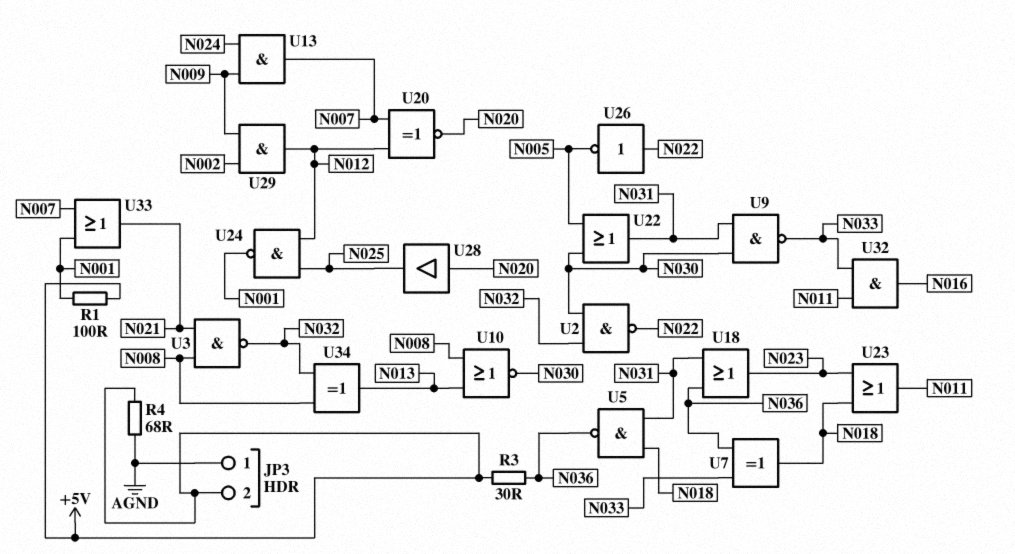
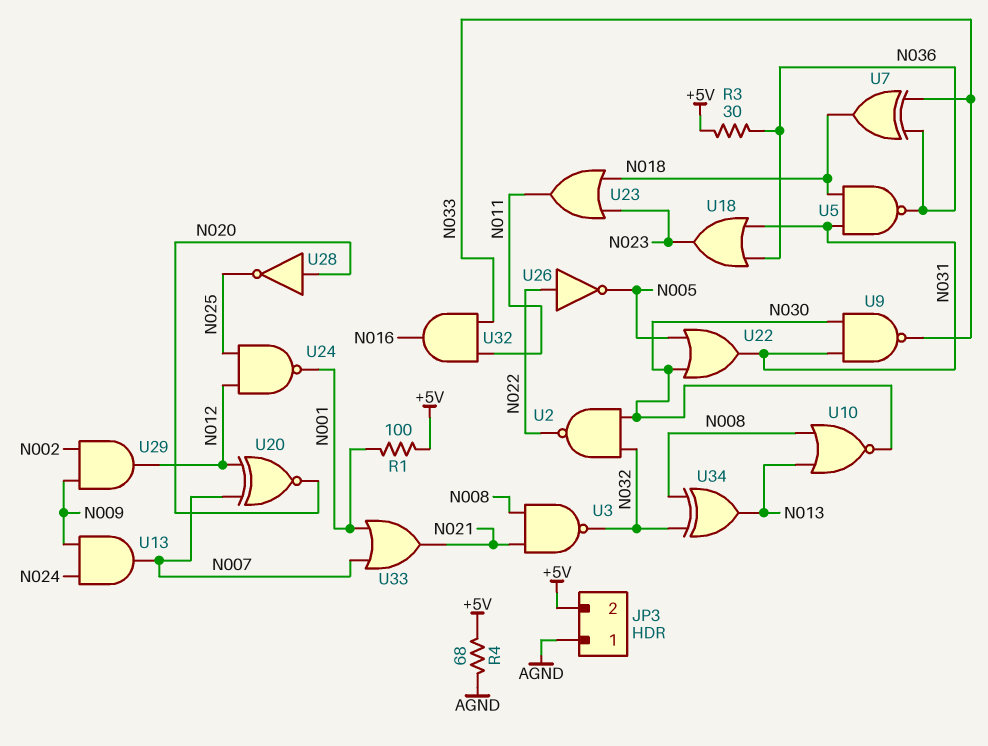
U28: buffer (in N020, out N025) -> NOT (in N020, out N025)

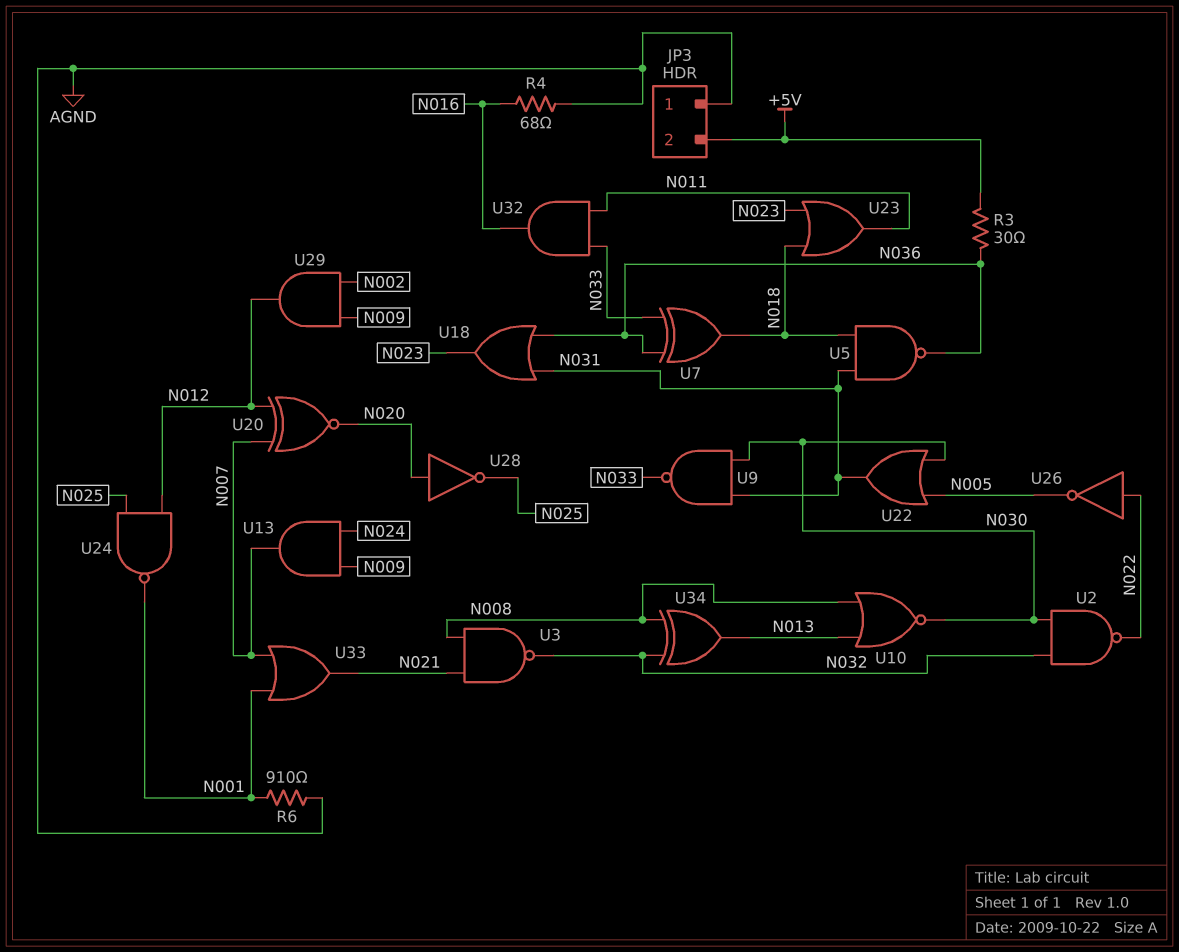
R1: 100 (+5V, N001) -> none
R4: 68 (+5V, AGND) -> 68 (AGND, N016)
R6: none -> 910 (AGND, N001)

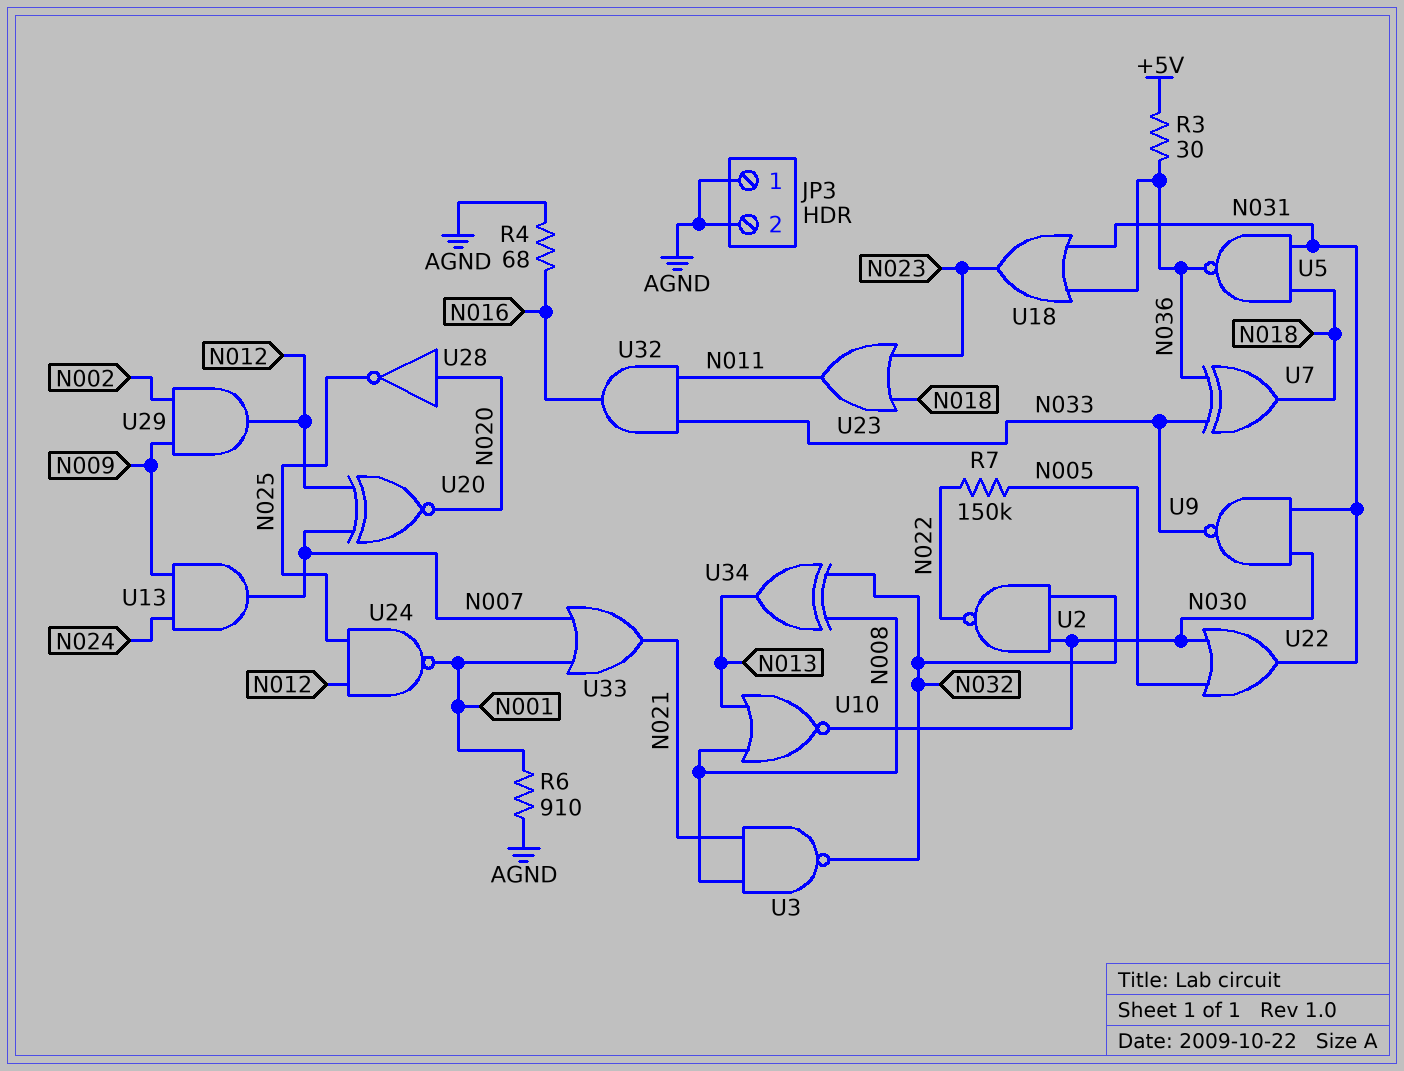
JP3 pin 2: +5V -> AGND
R7: none -> 150k (N005, N022)
U26: NOT (in N022, out N005) -> none

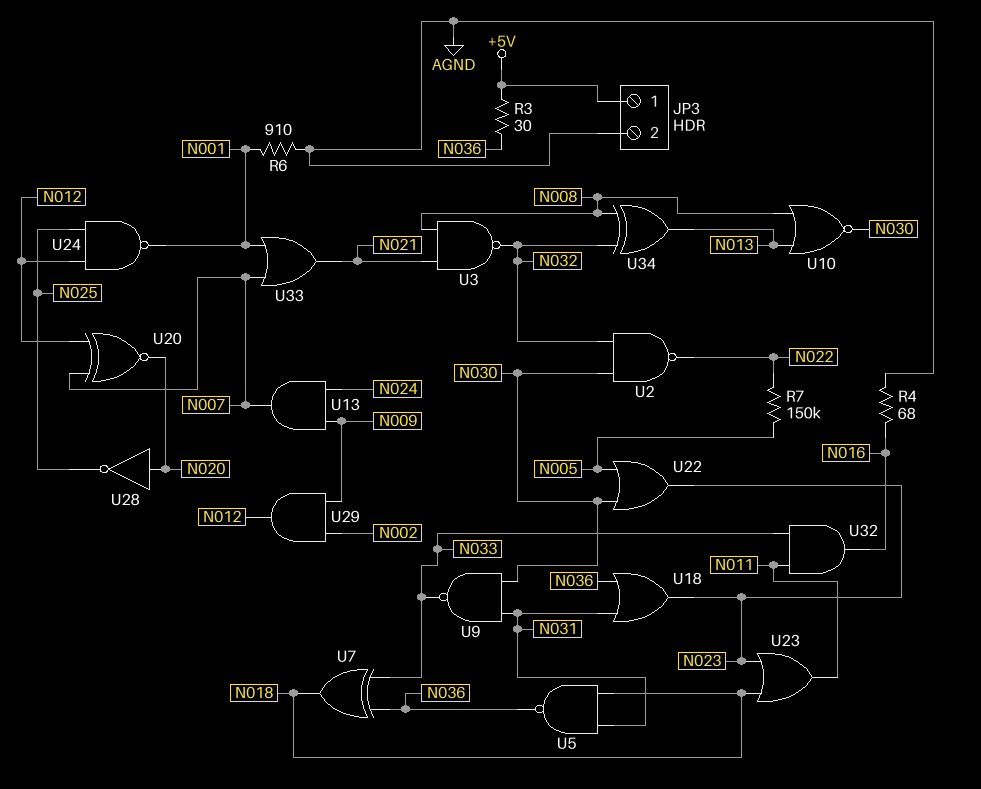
JP3 pin 1: AGND -> +5V
U22: OR (in N005, in N030, out N031) -> OR (in N005, in N030, out N023)

